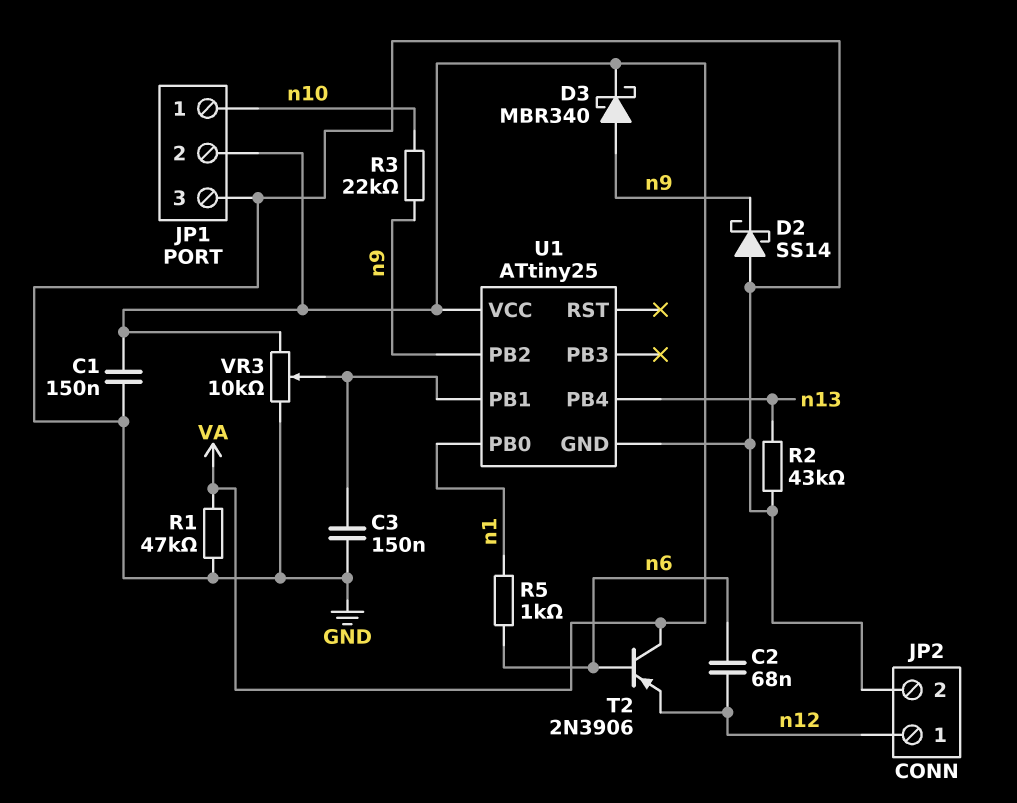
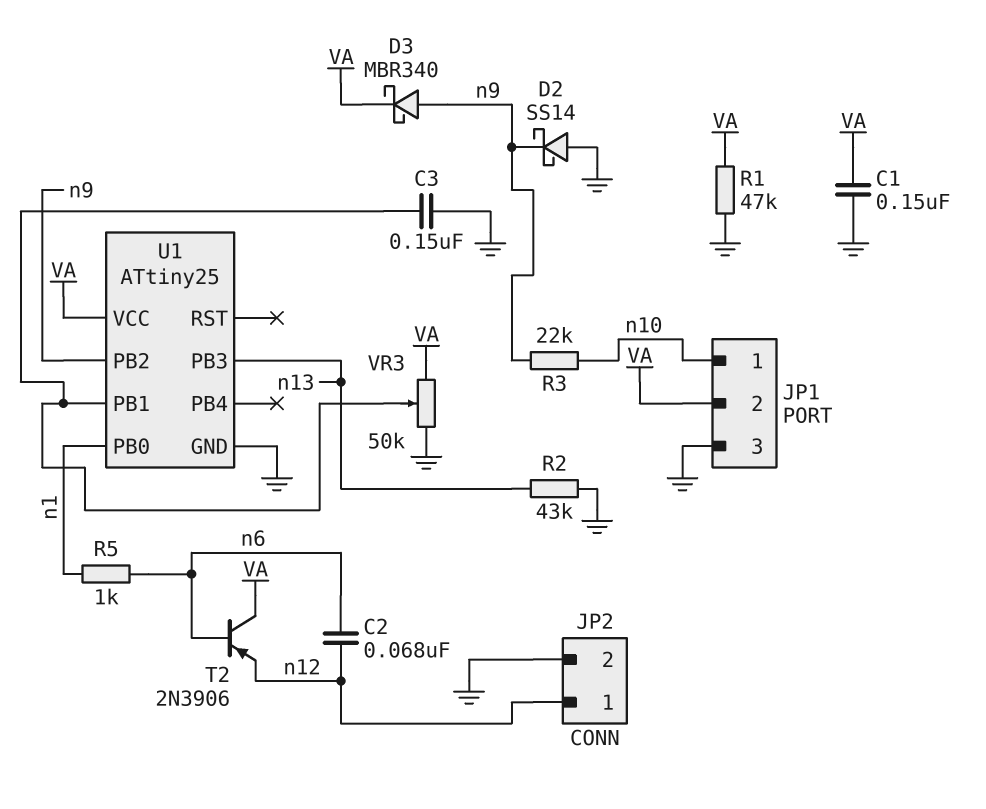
U1 pin PB3: none -> n13
U1 pin PB4: n13 -> none
VR3: 10k (GND, VA, wiper U1/PB1) -> 50k (GND, VA, wiper U1/PB1)

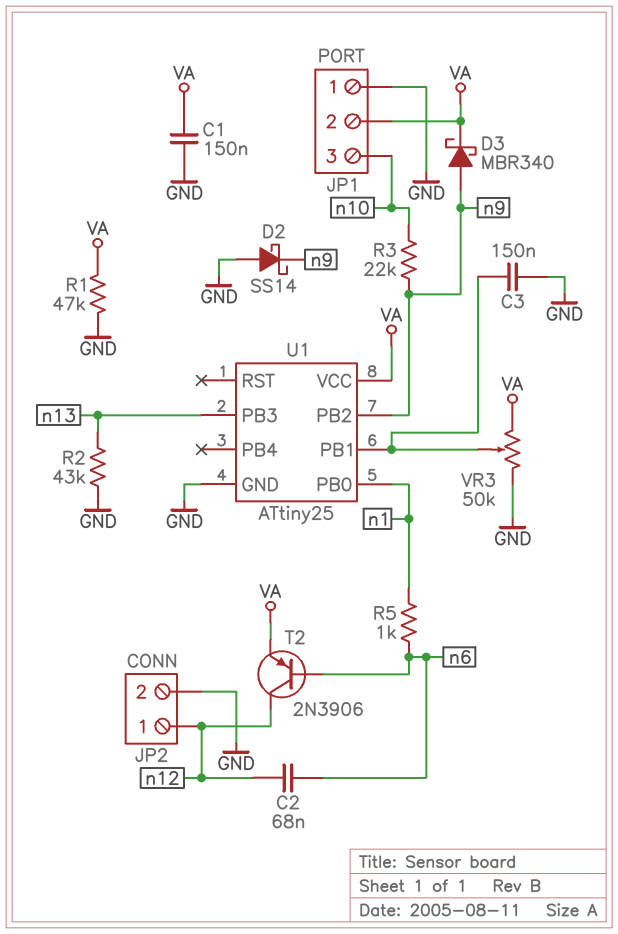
JP1 pin 1: n10 -> GND
JP1 pin 3: GND -> n10
T2: PNP 2N3906 (B n6, C VA, E n12) -> PNP 2N3906 (B n6, C n12, E VA)

